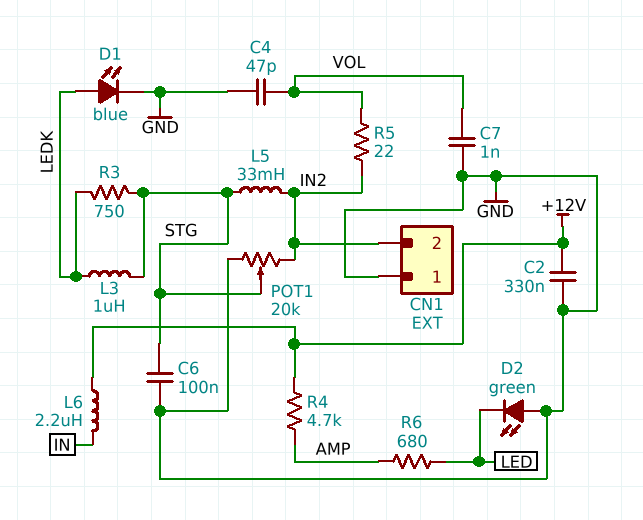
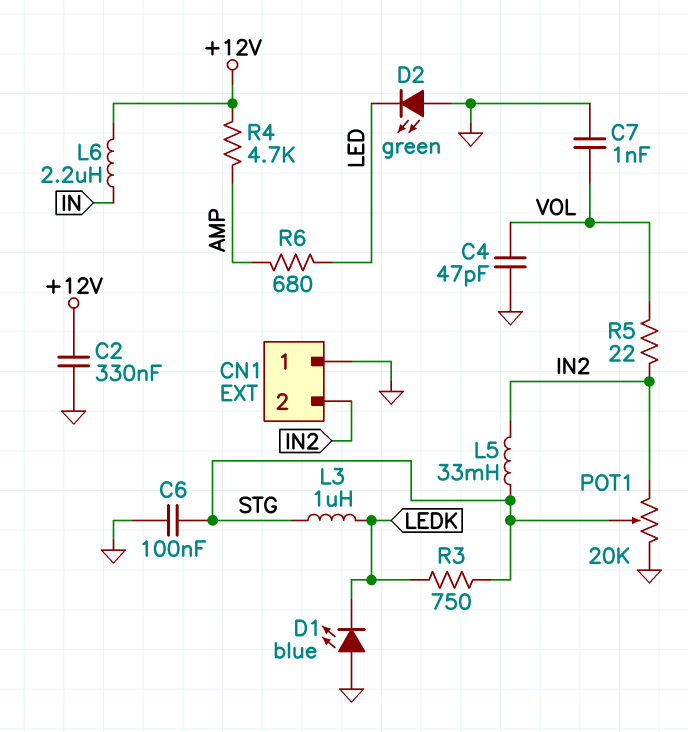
D1: LED blue (A LEDK, K GND) -> LED blue (A GND, K LEDK)

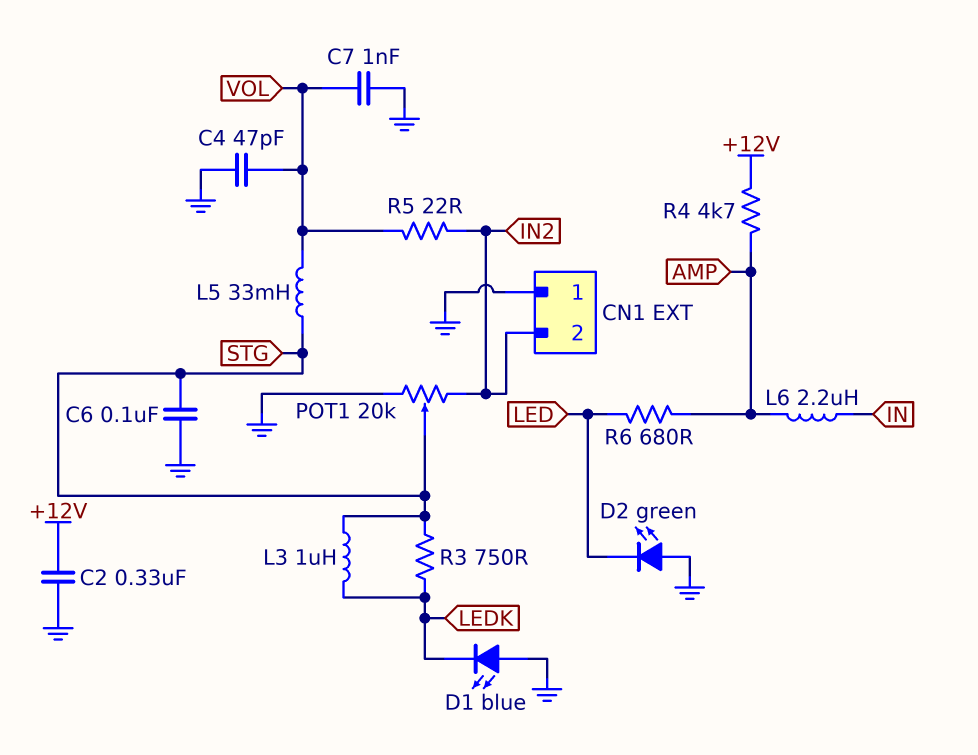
L5: 33mH (IN2, STG) -> 33mH (STG, VOL)
L6: 2.2uH (+12V, IN) -> 2.2uH (AMP, IN)

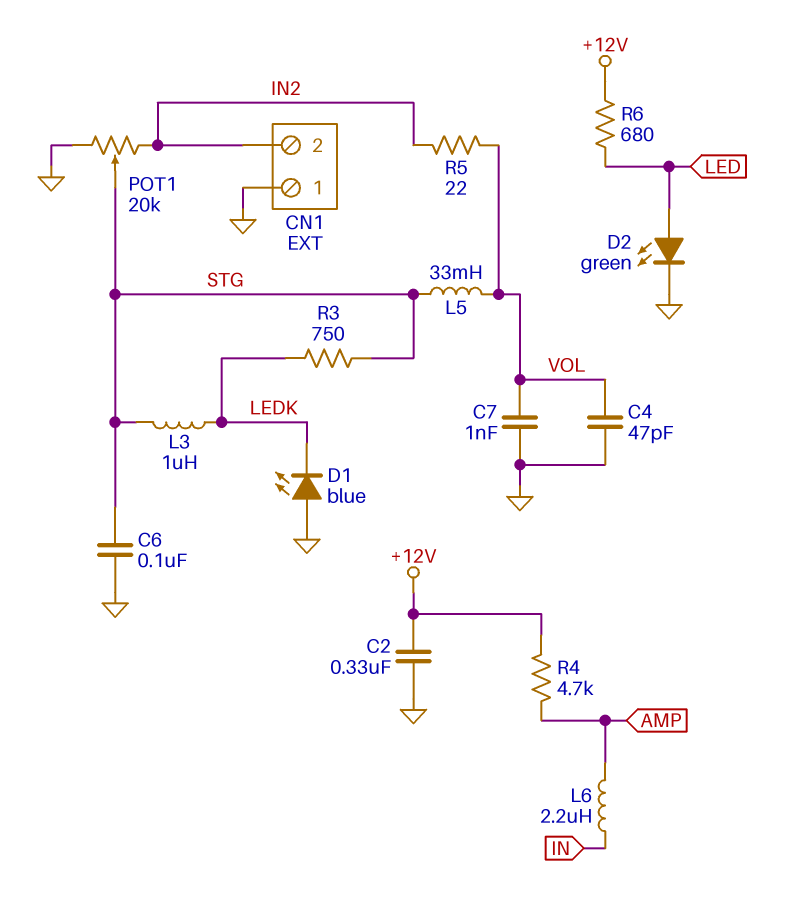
D2: LED green (A GND, K LED) -> LED green (A LED, K GND)
R6: 680 (AMP, LED) -> 680 (+12V, LED)

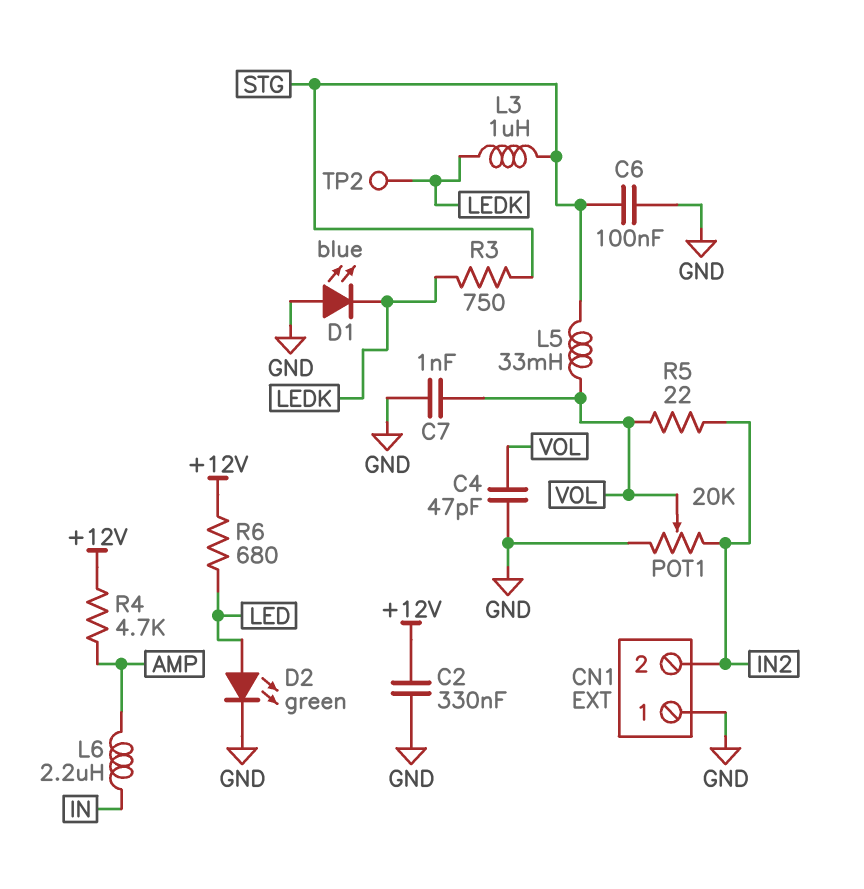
POT1: 20k (GND, IN2, wiper STG) -> 20k (GND, IN2, wiper VOL)
TP2: none -> test point (LEDK)

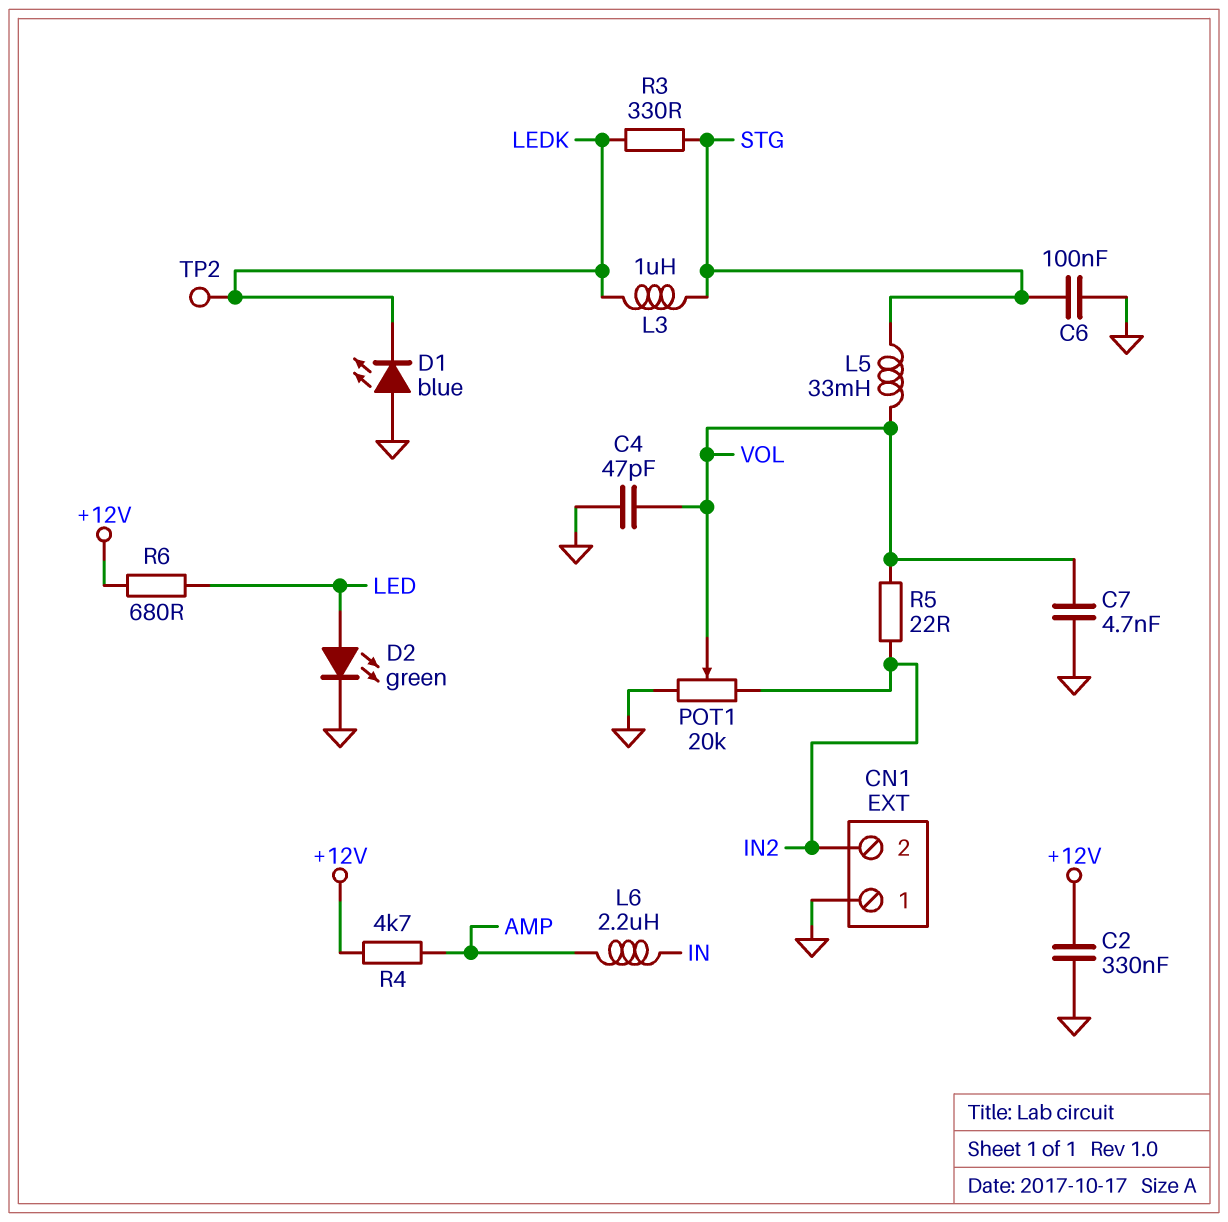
C7: 1nF (GND, VOL) -> 4.7nF (GND, VOL)
R3: 750 (LEDK, STG) -> 330 (LEDK, STG)

